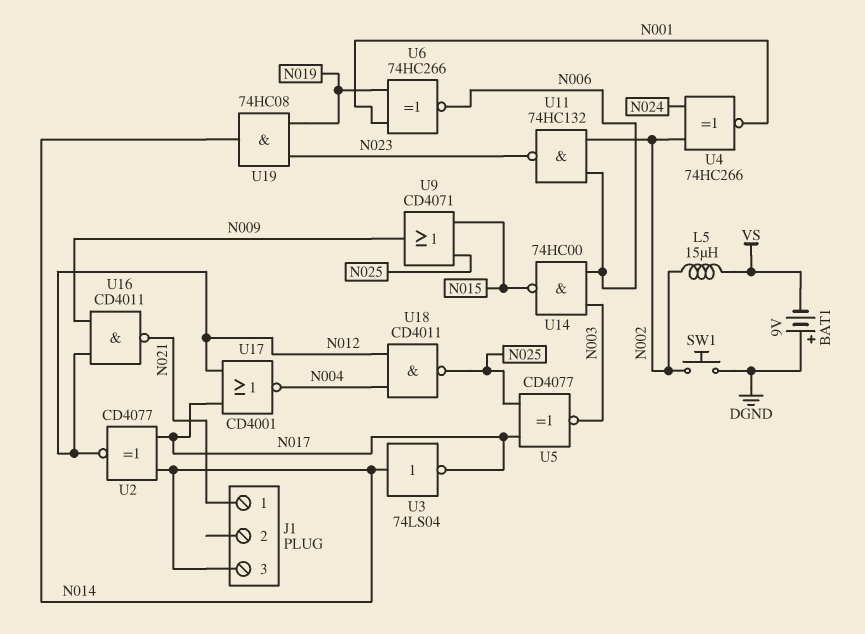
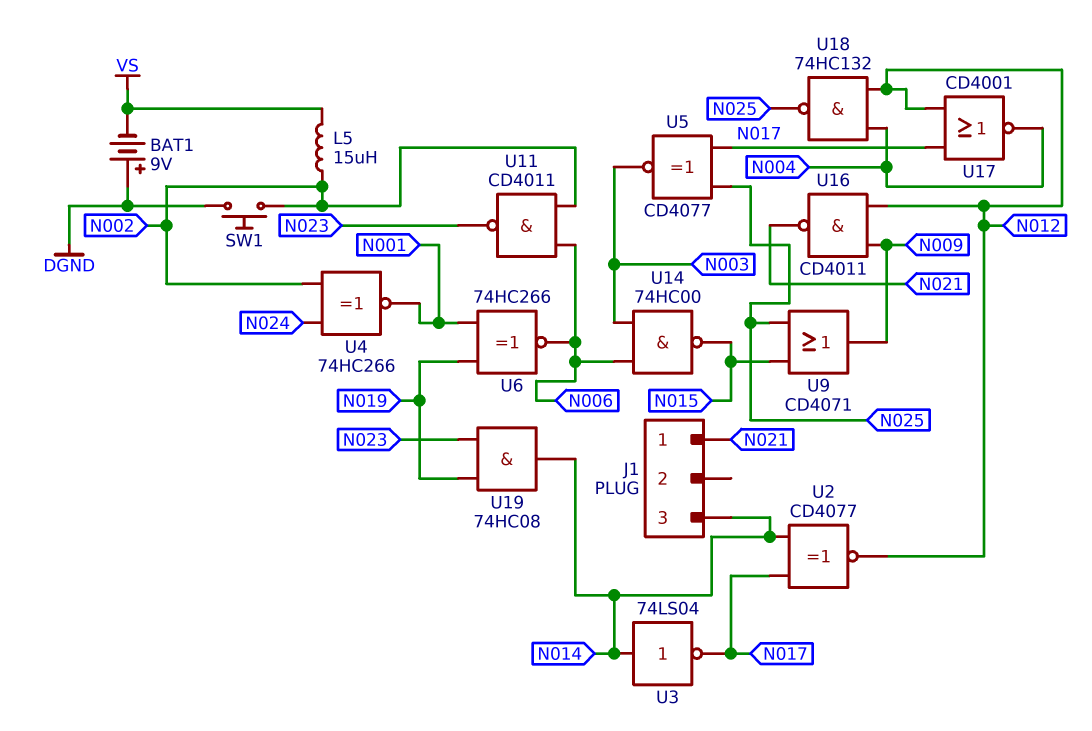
U11: NAND 74HC132 (in N002, in N006, out N023) -> NAND CD4011 (in N002, in N006, out N023)
U18: NAND CD4011 (in N004, in N012, out N025) -> NAND 74HC132 (in N004, in N012, out N025)

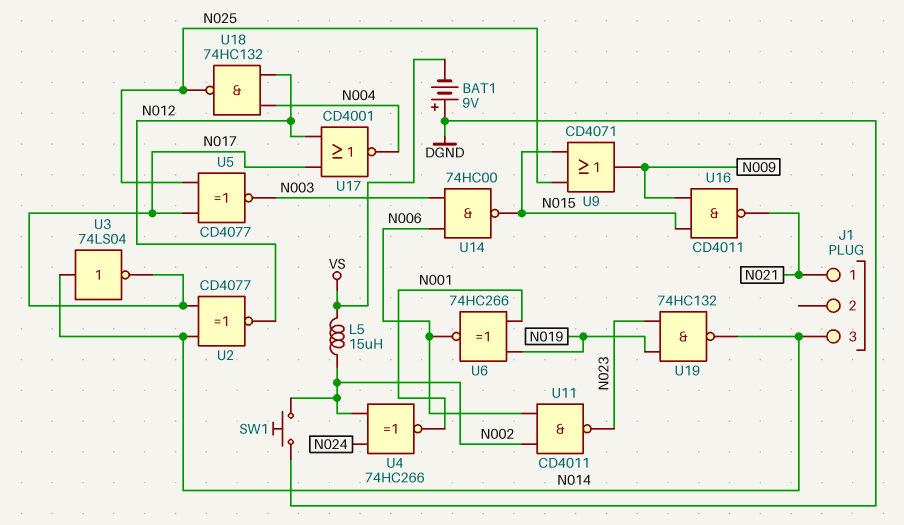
U16: NAND CD4011 (in N009, in N012, out N021) -> NAND CD4011 (in N009, in N015, out N021)
U19: AND 74HC08 (in N019, in N023, out N014) -> NAND 74HC132 (in N019, in N023, out N014)

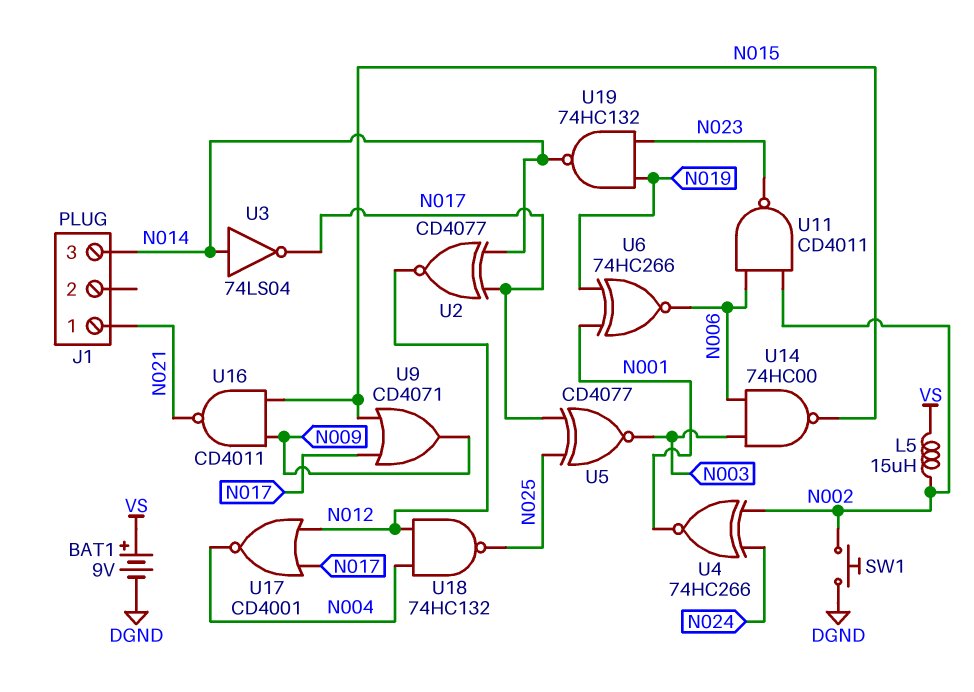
BAT1: 9V (plus DGND, minus VS) -> 9V (plus VS, minus DGND)
U9: OR CD4071 (in N015, in N025, out N009) -> OR CD4071 (in N015, in N017, out N009)

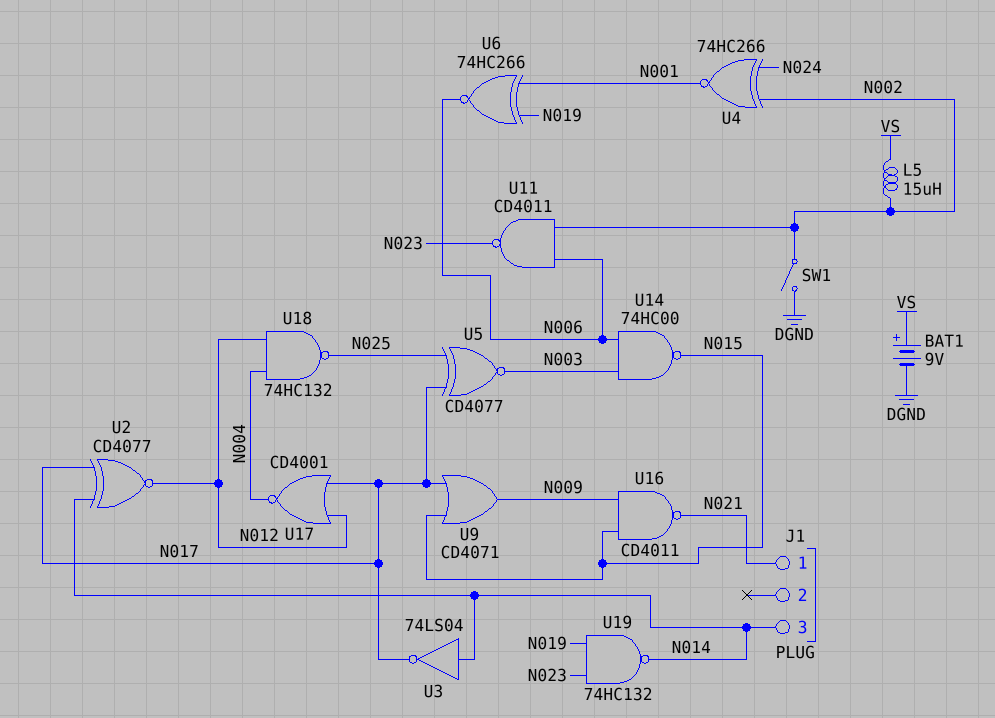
SW1: button (DGND, N002) -> switch (DGND, N002)

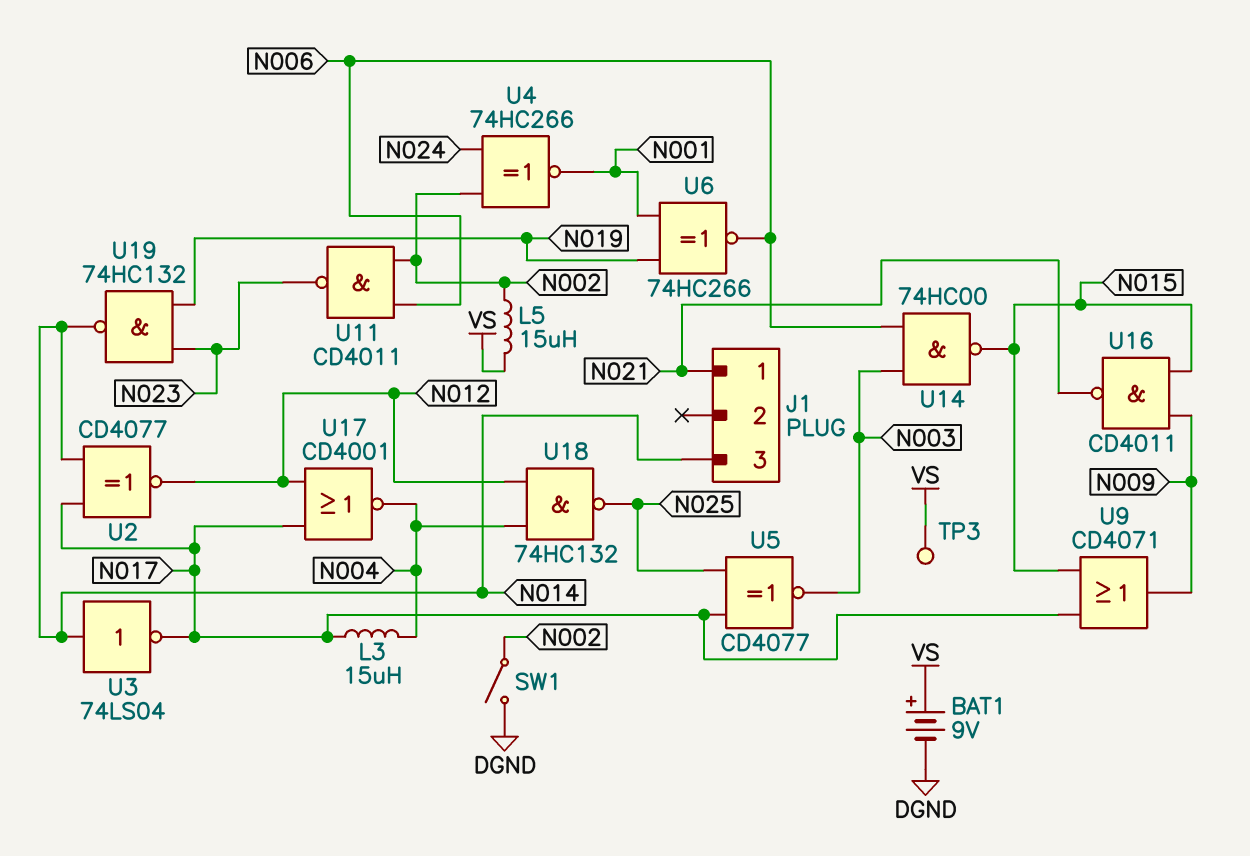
L3: none -> 15uH (N004, N017)
TP3: none -> test point (VS)

